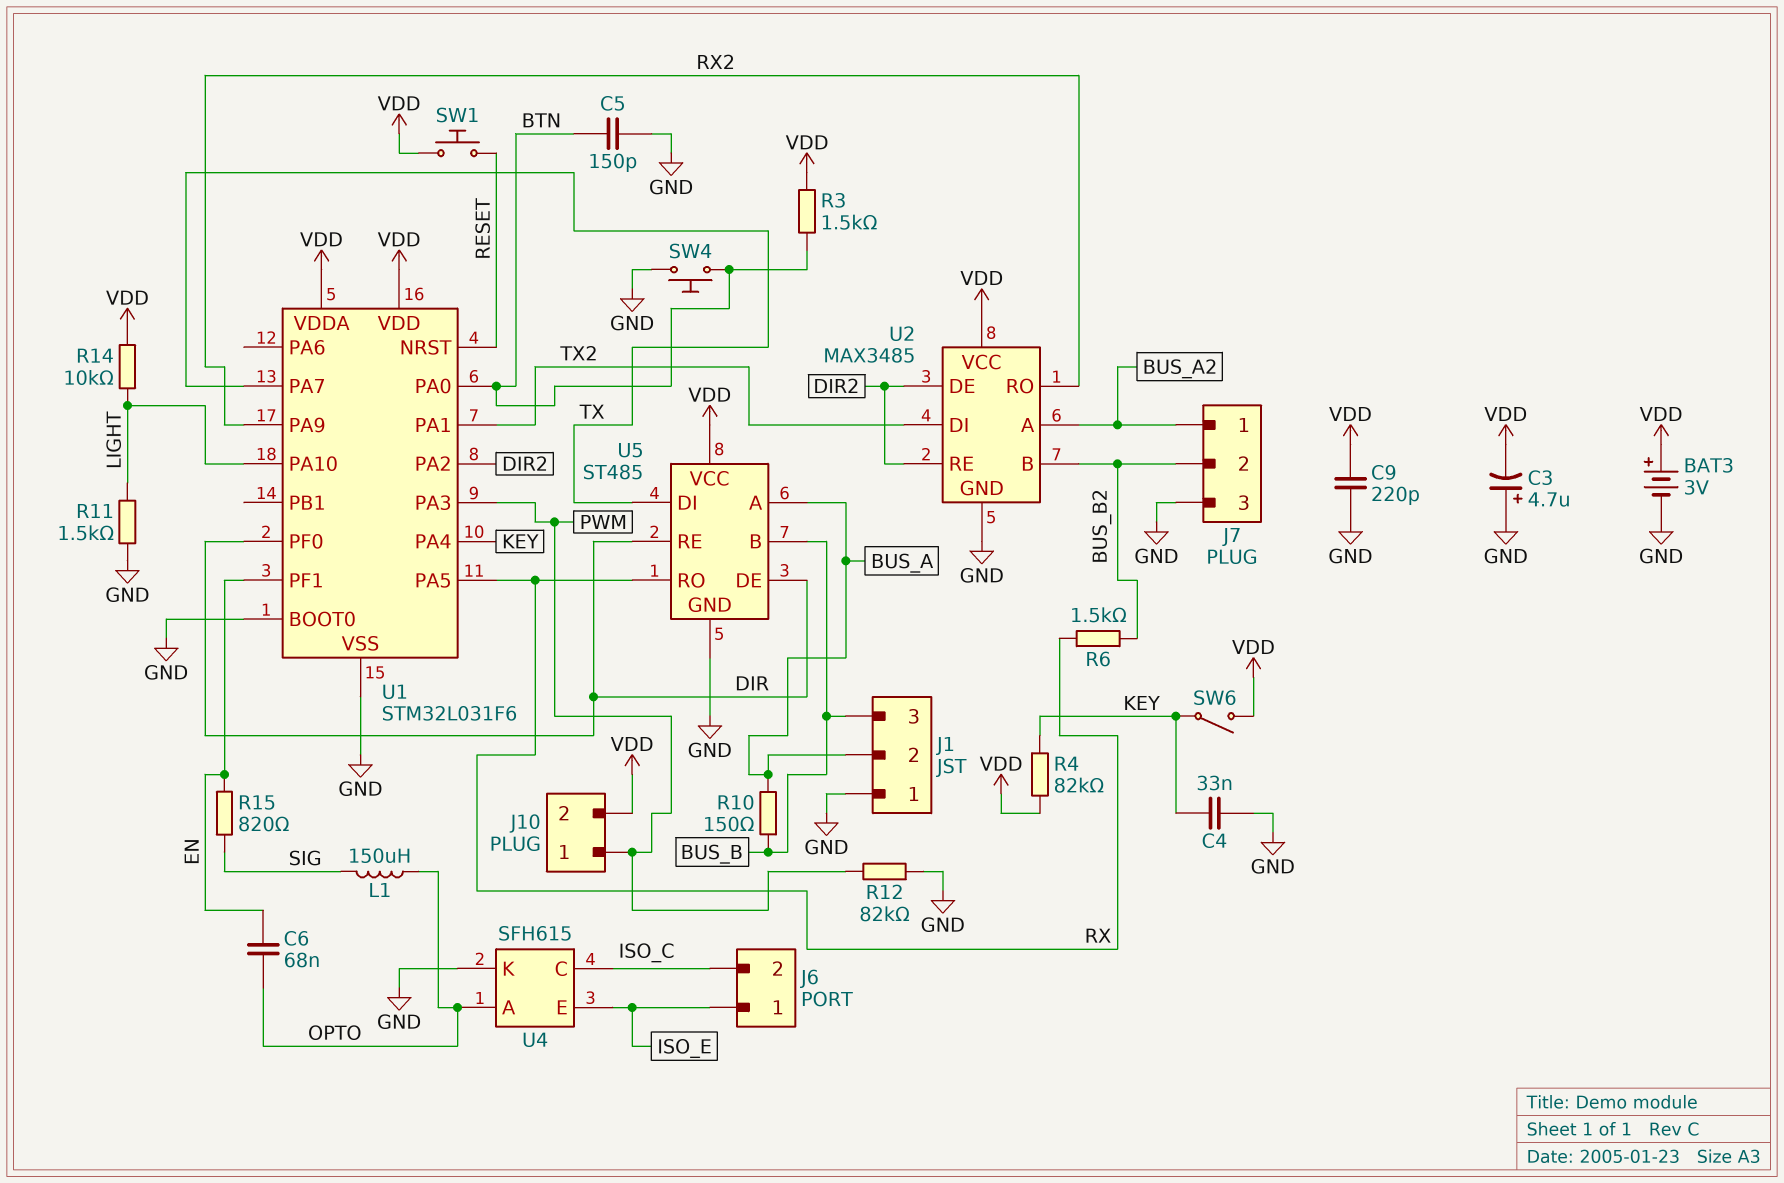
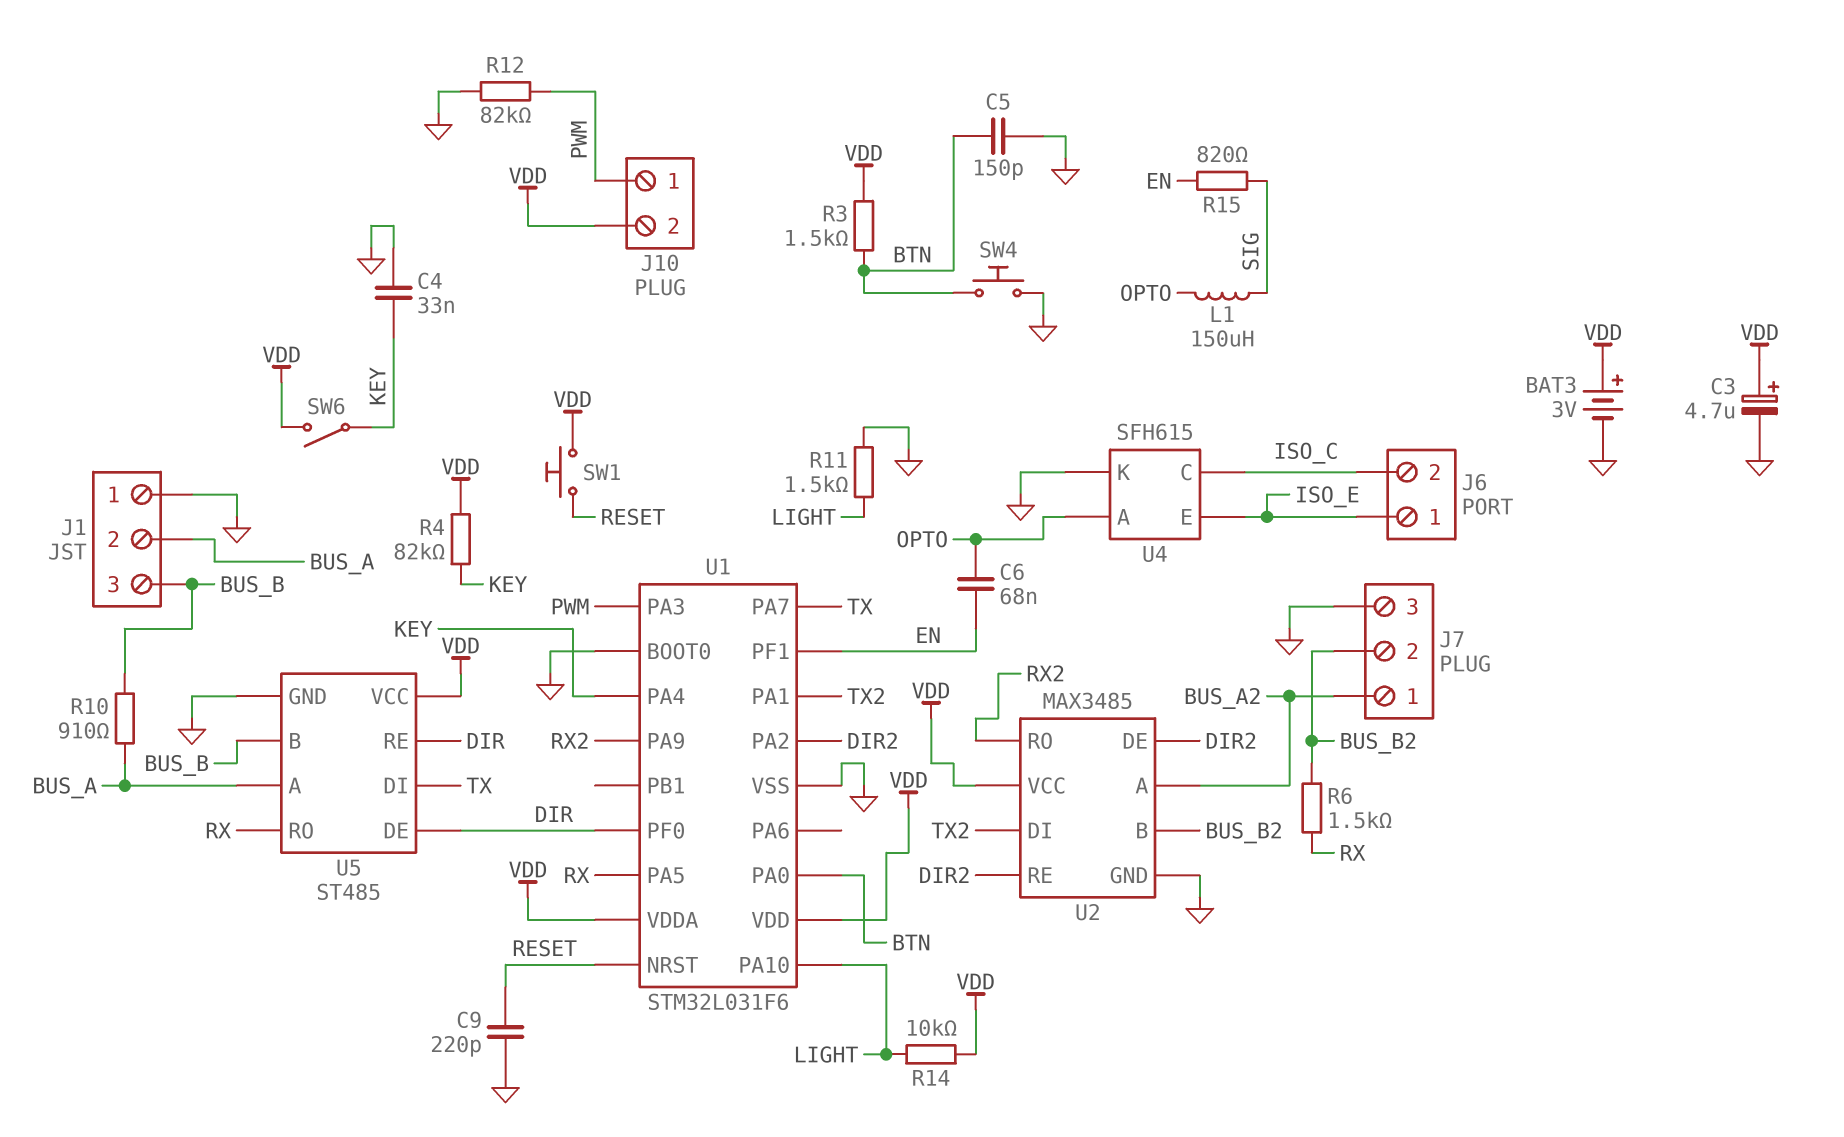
C3: 4.7uF (plus GND, minus VDD) -> 4.7uF (plus VDD, minus GND)
C9: 220pF (GND, VDD) -> 220pF (GND, RESET)
R10: 150 (BUS_A, BUS_B) -> 910 (BUS_A, BUS_B)

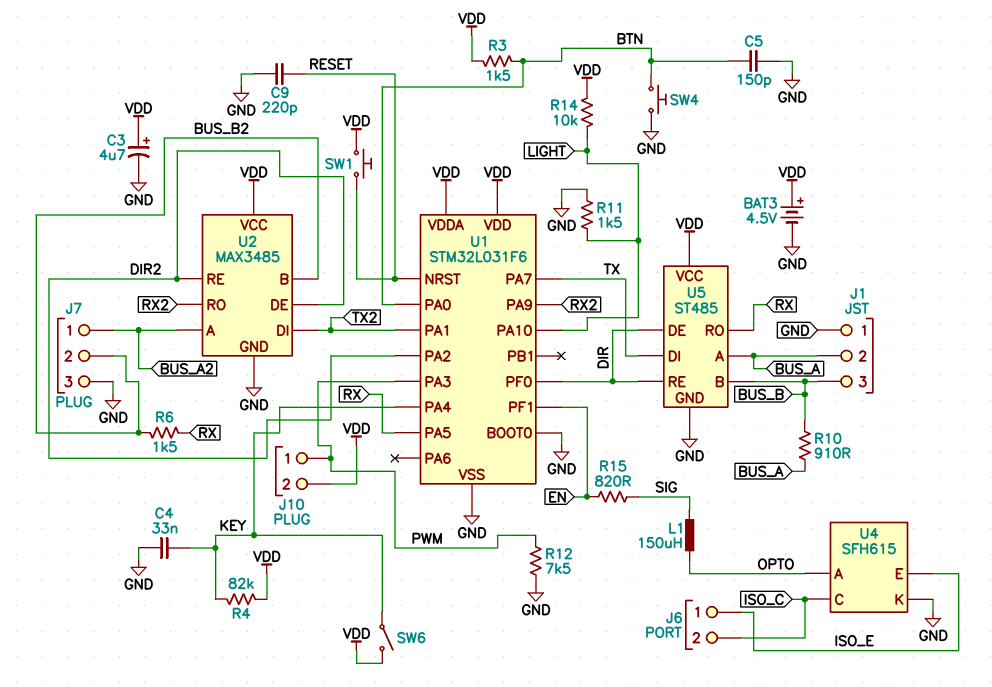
BAT3: 3V (plus VDD, minus GND) -> 4.5V (plus VDD, minus GND)
C6: 68nF (EN, OPTO) -> none
R12: 82k (GND, PWM) -> 7.5k (GND, PWM)

